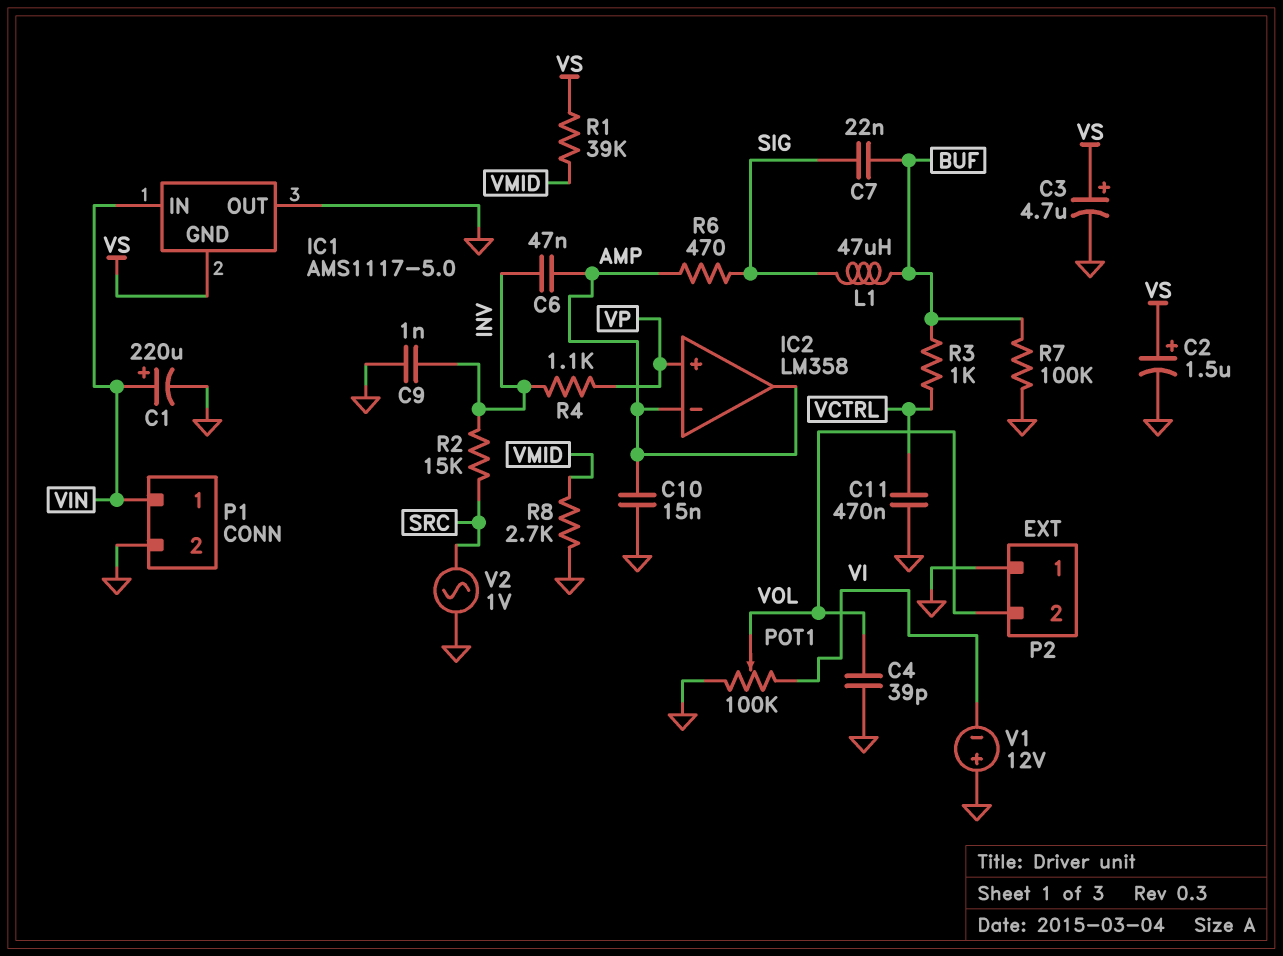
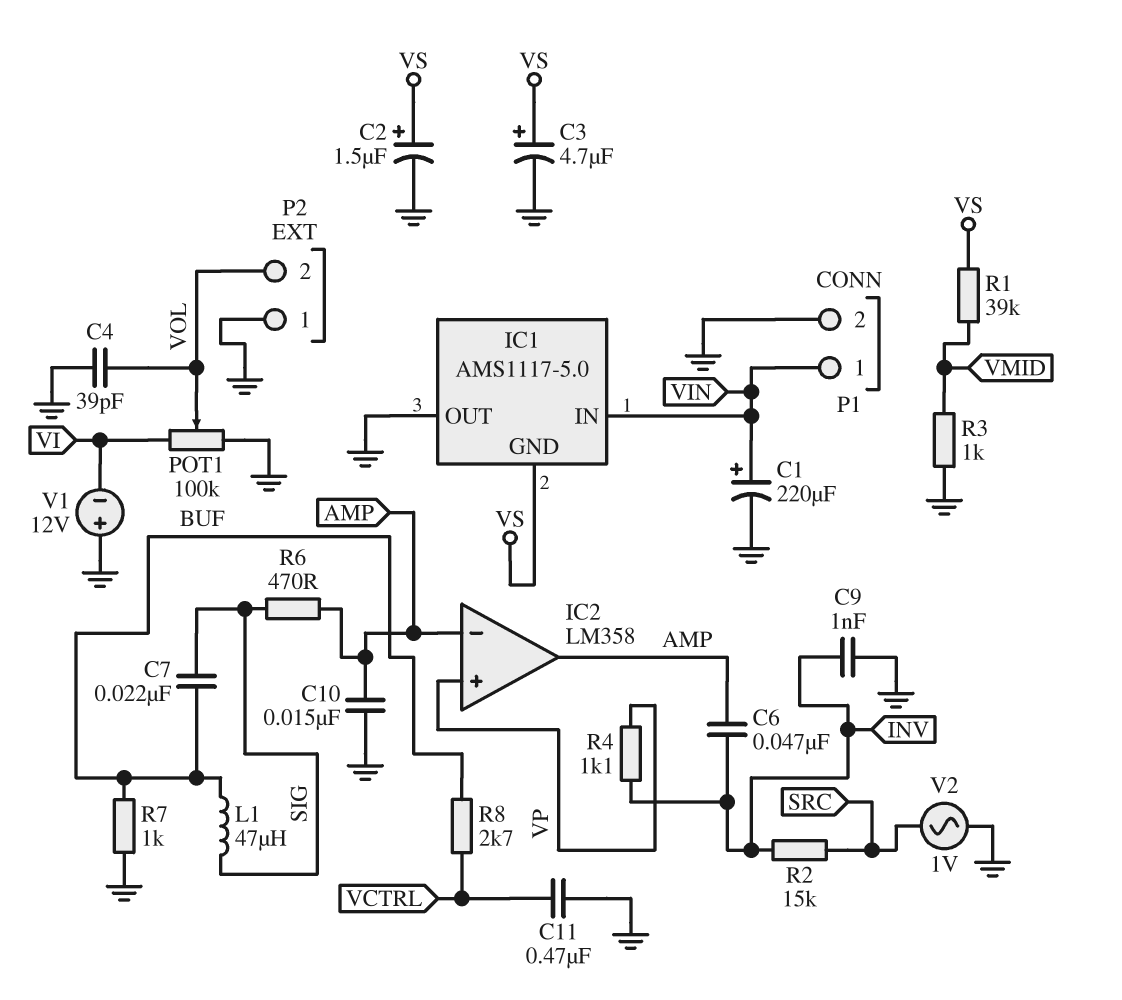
R3: 1k (BUF, VCTRL) -> 1k (GND, VMID)
R7: 100k (BUF, GND) -> 1k (BUF, GND)
R8: 2.7k (GND, VMID) -> 2.7k (BUF, VCTRL)

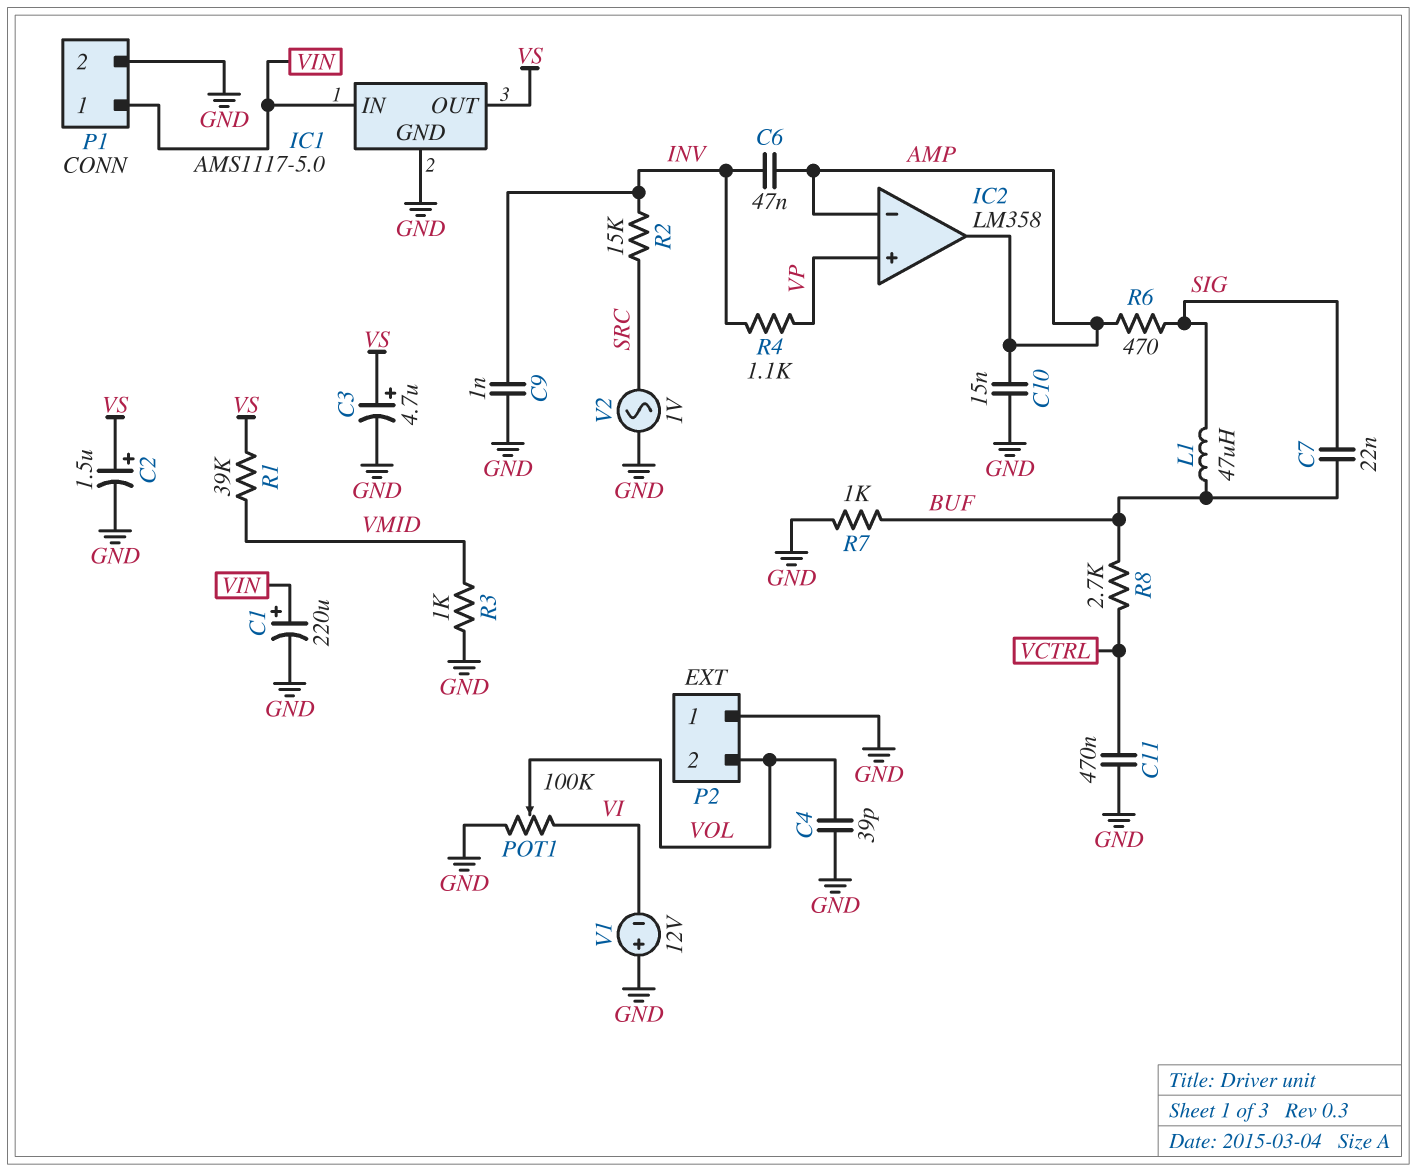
IC1 pin GND: VS -> GND
IC1 pin OUT: GND -> VS

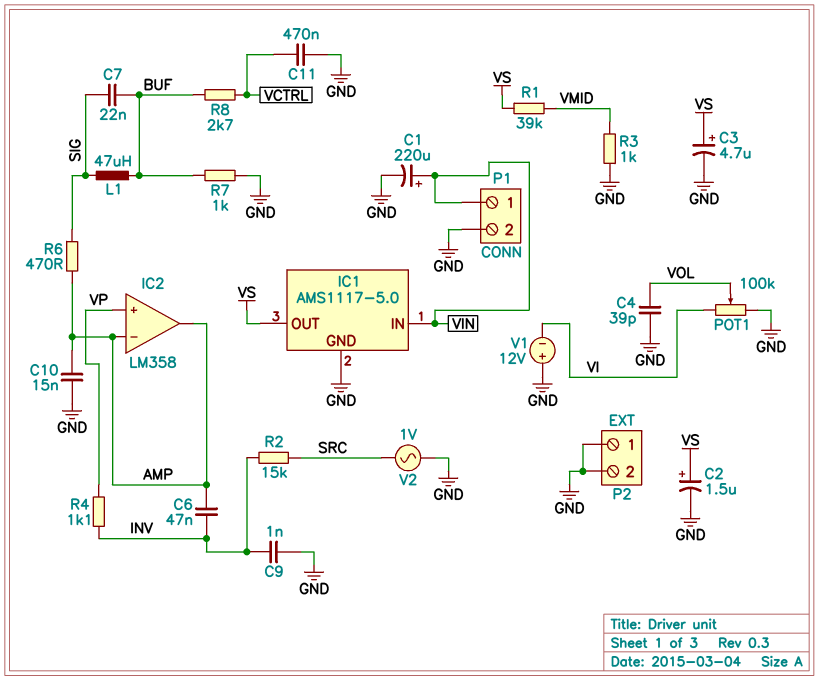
P2 pin 2: VOL -> GND

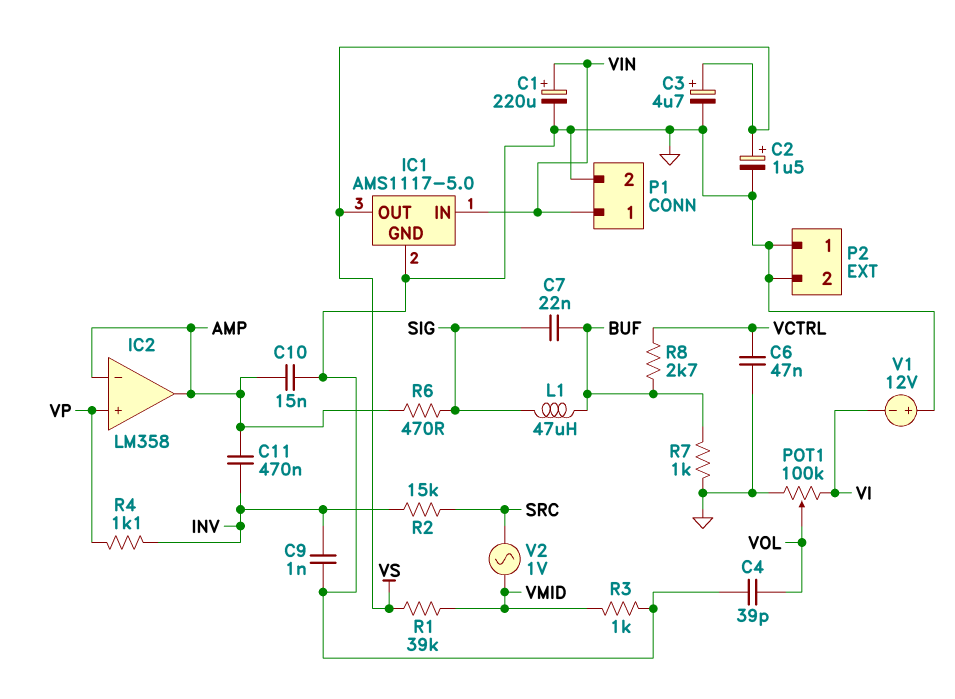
C6: 47nF (AMP, INV) -> 47nF (GND, VCTRL)
C11: 470nF (GND, VCTRL) -> 470nF (AMP, INV)
V2: AC 1V (GND, SRC) -> AC 1V (SRC, VMID)

